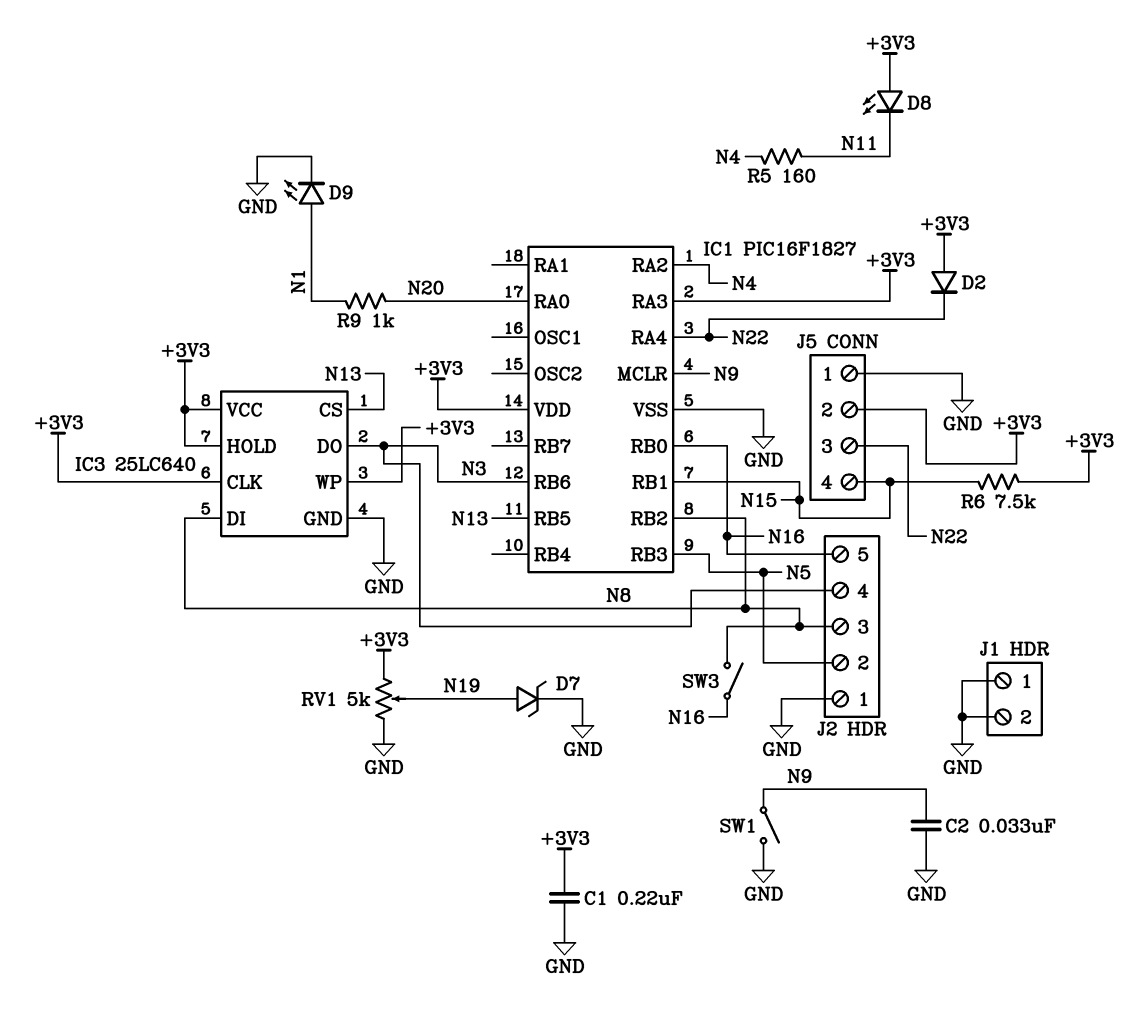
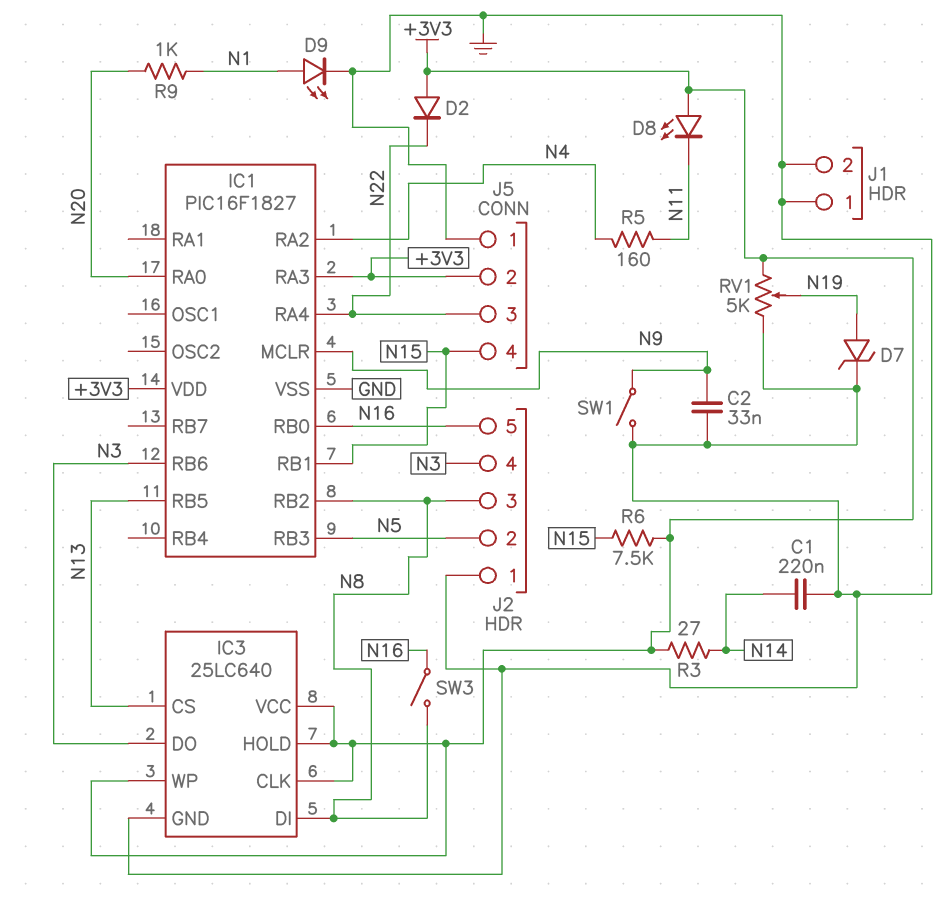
C1: 220nF (+3V3, GND) -> 220nF (GND, N14)
R3: none -> 27 (+3V3, N14)

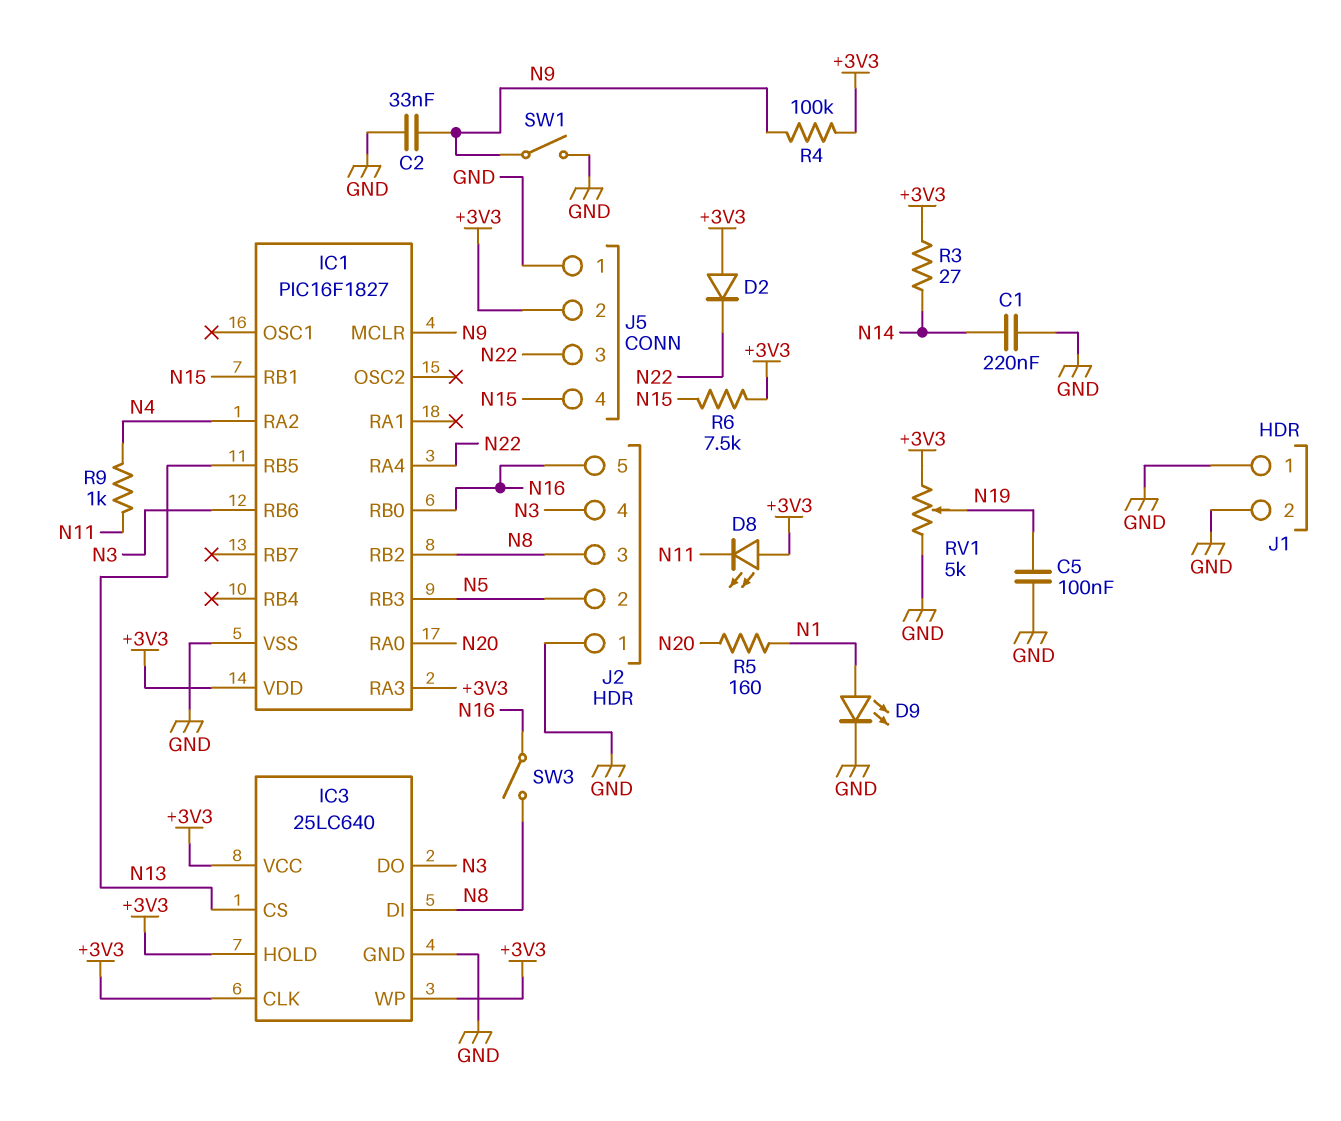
C5: none -> 100nF (GND, N19)
D7: zener (A N19, K GND) -> none
R4: none -> 100k (+3V3, N9)
R5: 160 (N4, N11) -> 160 (N1, N20)
R9: 1k (N1, N20) -> 1k (N4, N11)

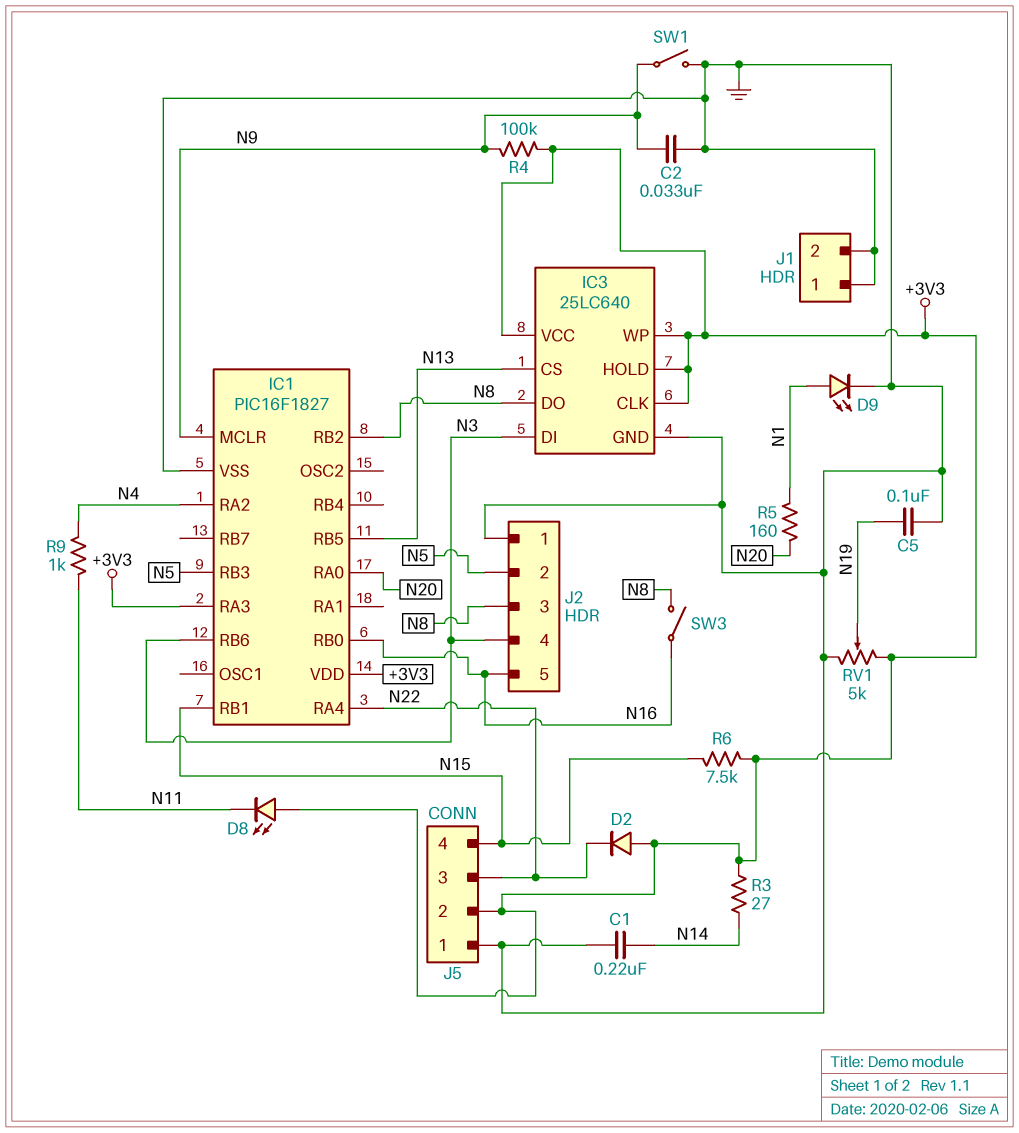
IC3 pin DI: N8 -> N3
IC3 pin DO: N3 -> N8

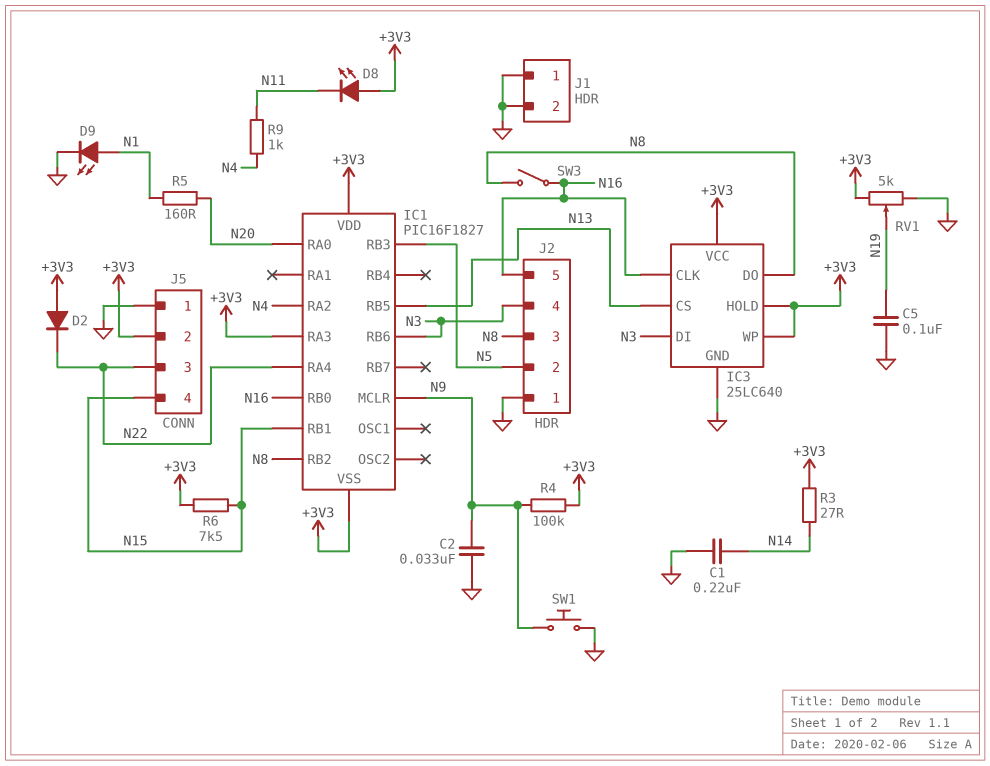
IC1 pin VSS: GND -> +3V3
IC3 pin CLK: +3V3 -> N16
SW1: switch (GND, N9) -> button (GND, N9)

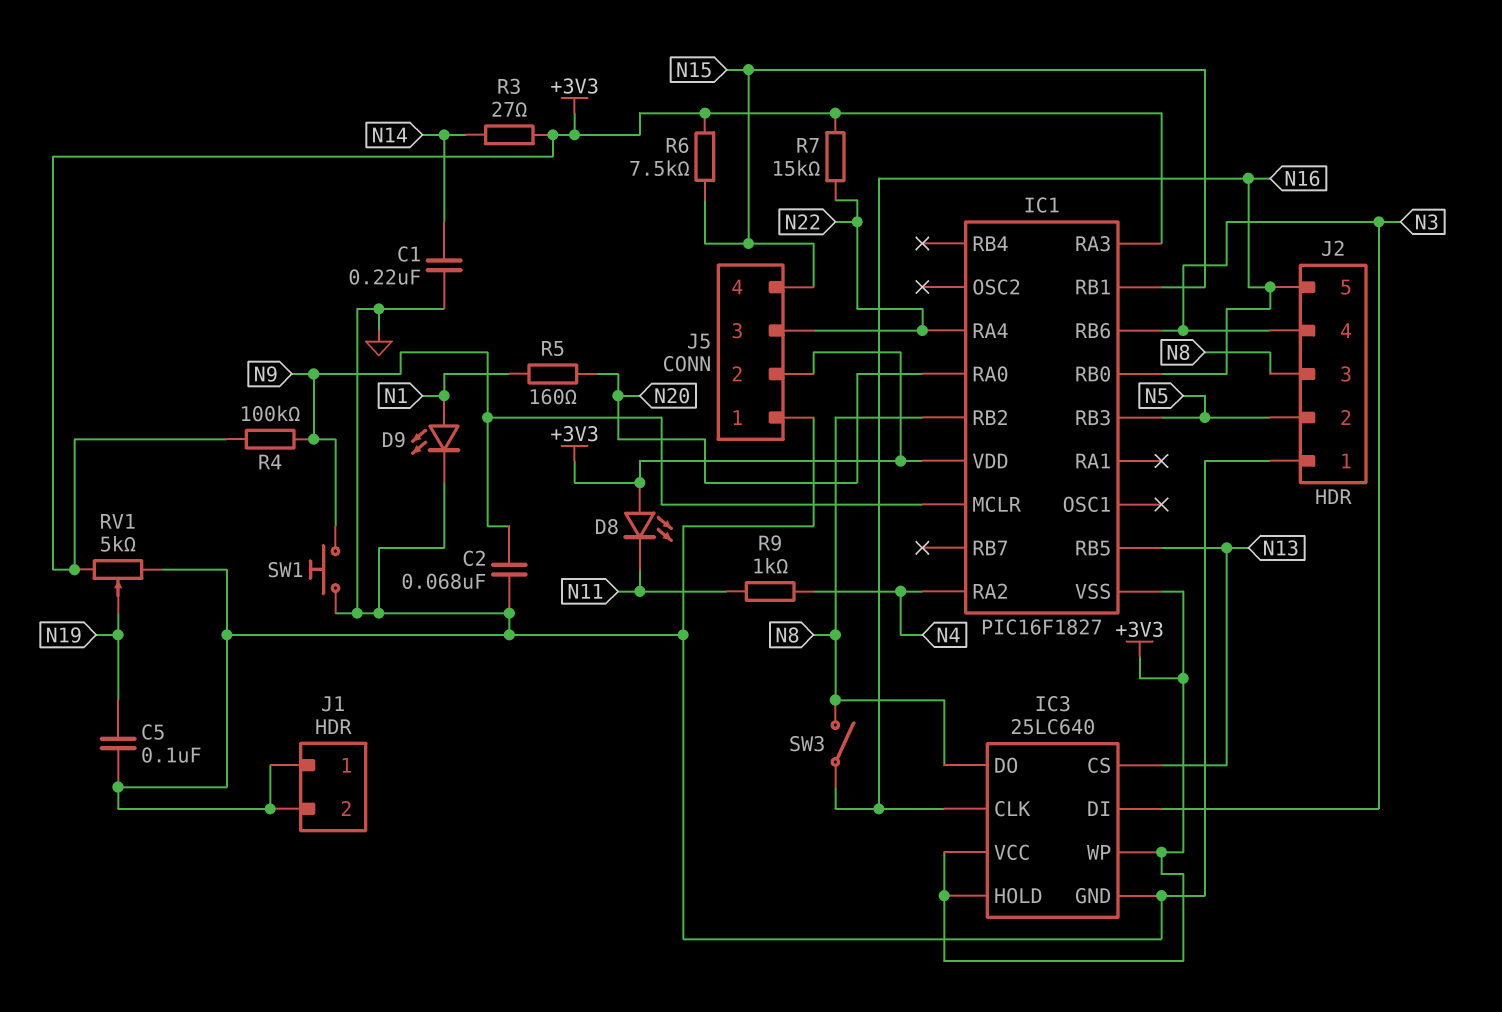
C2: 33nF (GND, N9) -> 68nF (GND, N9)
D2: diode (A +3V3, K N22) -> none
R7: none -> 15k (+3V3, N22)

